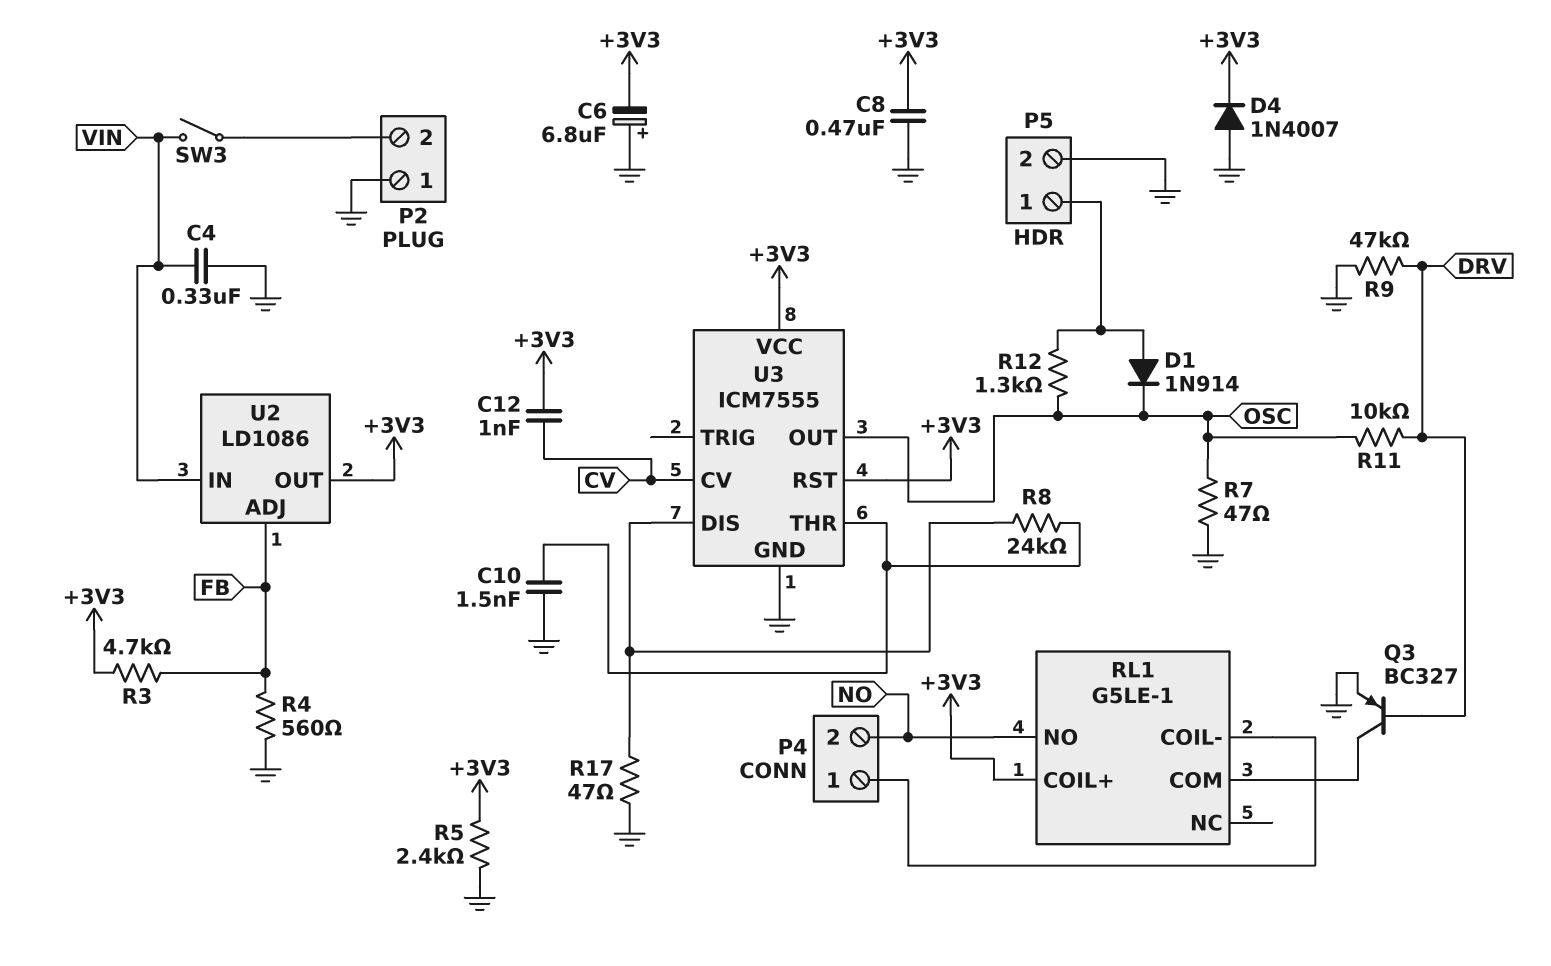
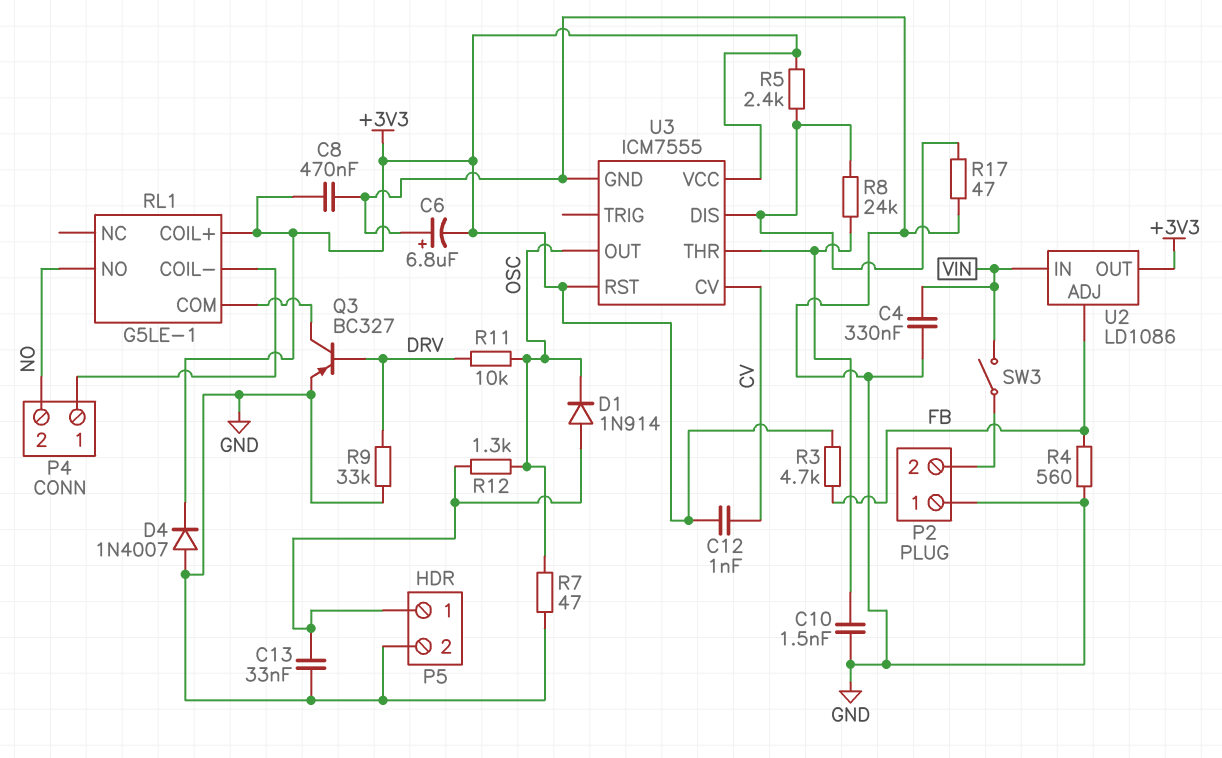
C13: none -> 33nF (GND, P5/1)
R5: 2.4k (+3V3, GND) -> 2.4k (+3V3, U3/DIS)
R9: 47k (DRV, GND) -> 33k (DRV, GND)

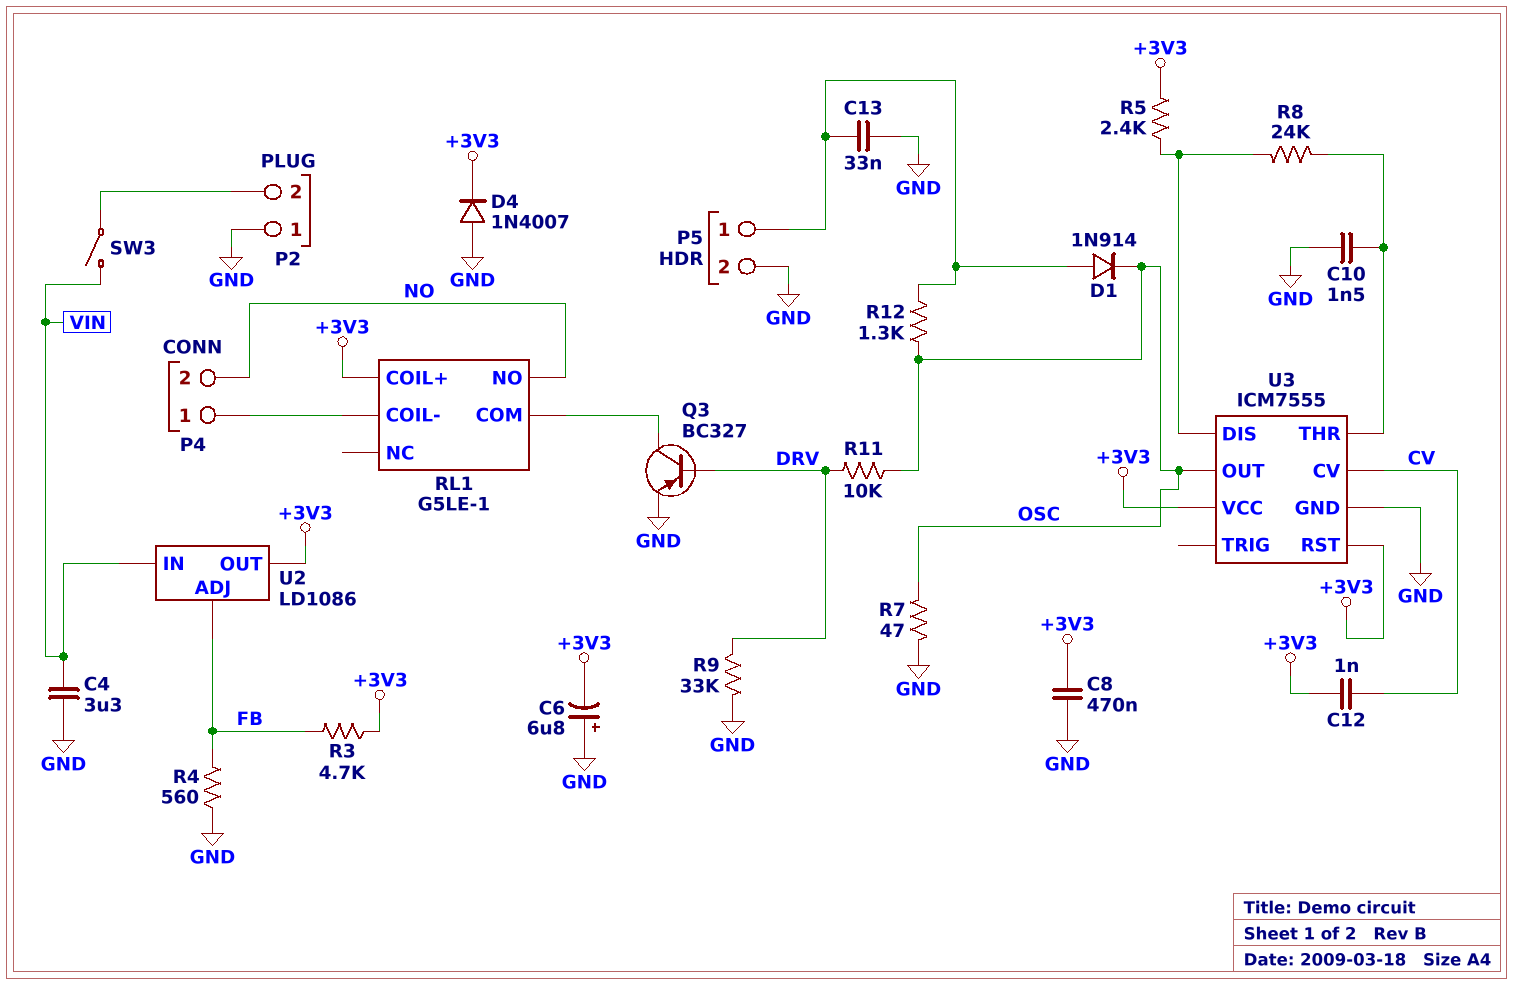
C4: 330nF (GND, VIN) -> 3.3uF (GND, VIN)
R17: 47 (GND, U3/DIS) -> none

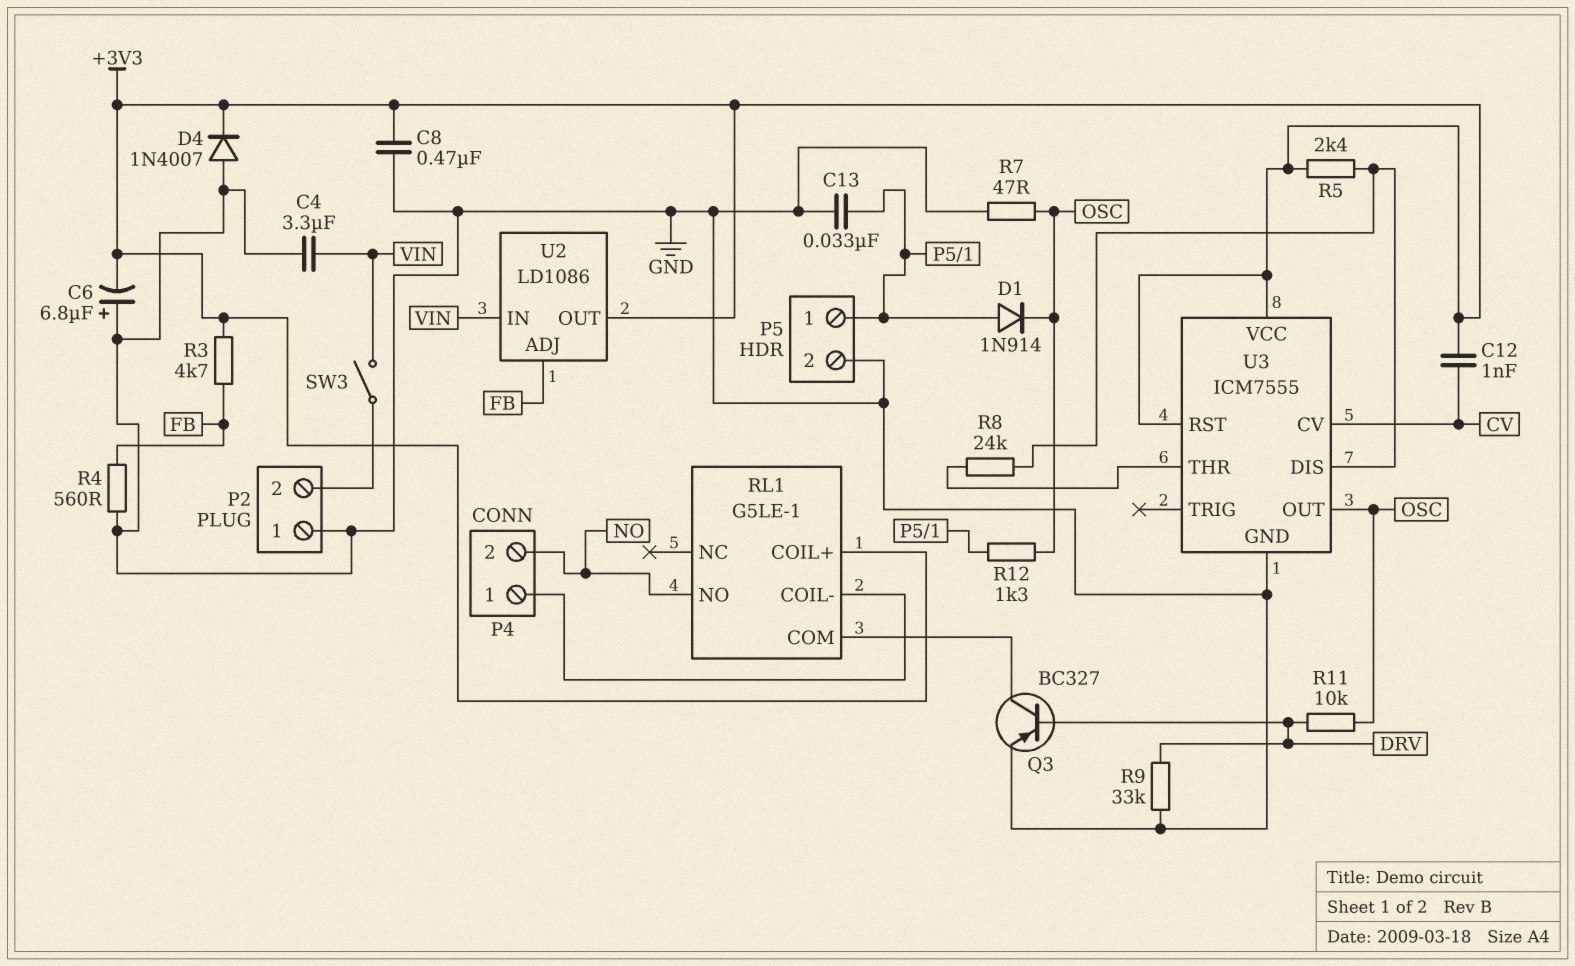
C10: 1.5nF (GND, U3/THR) -> none

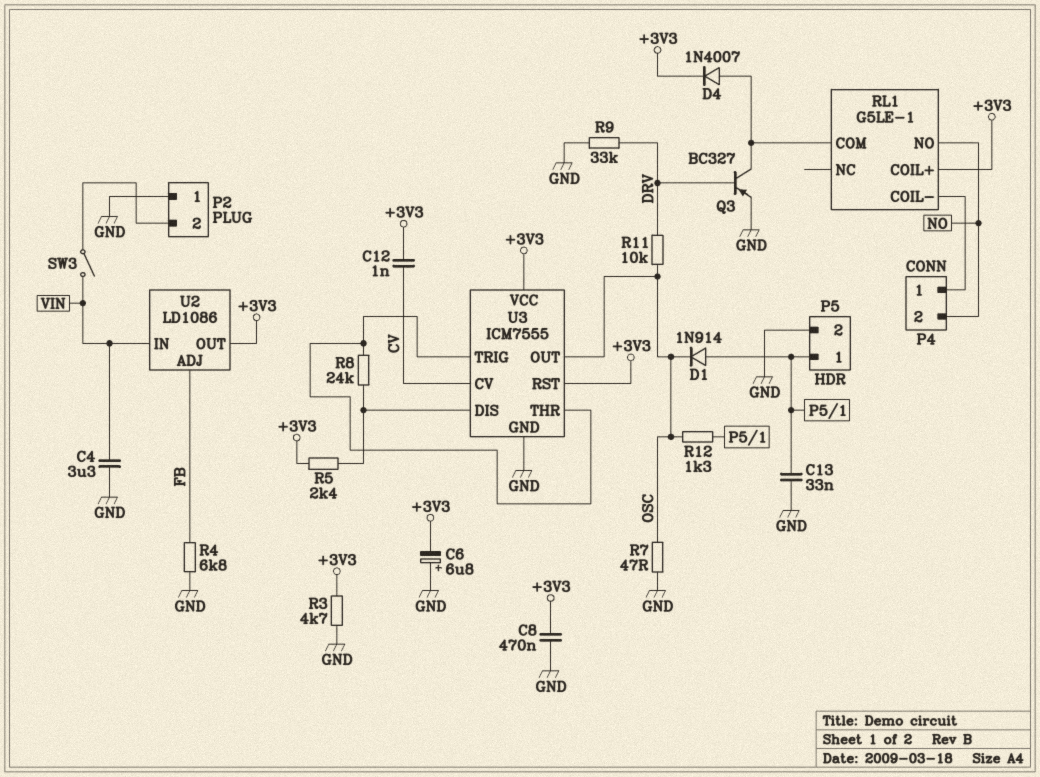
D4: diode 1N4007 (A GND, K +3V3) -> diode 1N4007 (A RL1/COM, K +3V3)
R3: 4.7k (+3V3, FB) -> 4.7k (+3V3, GND)
R4: 560 (FB, GND) -> 6.8k (FB, GND)
U3 pin TRIG: none -> U3/THR

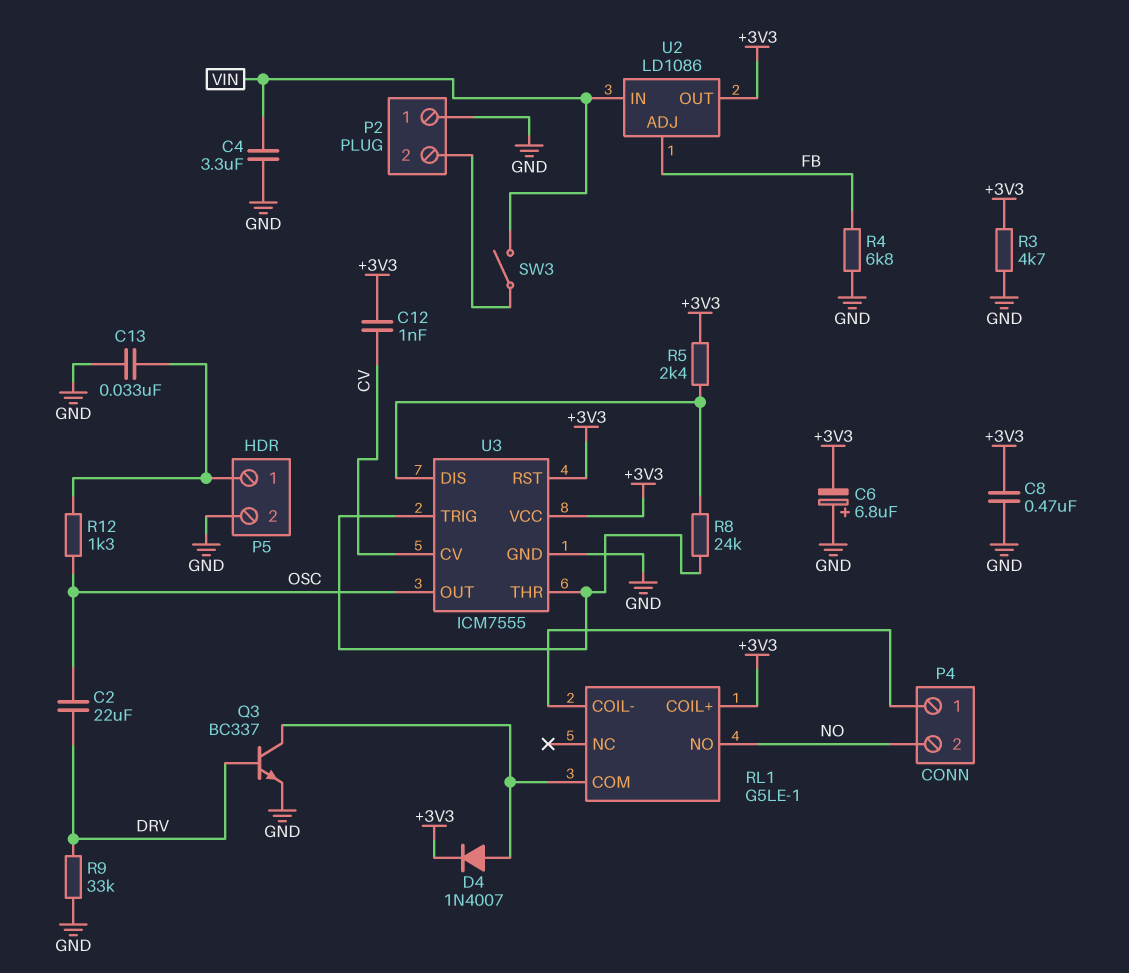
C2: none -> 22uF (DRV, OSC)
D1: diode 1N914 (A P5/1, K OSC) -> none
Q3: PNP BC327 (B DRV, C RL1/COM, E GND) -> NPN BC337 (B DRV, C RL1/COM, E GND)
R7: 47 (GND, OSC) -> none
R11: 10k (DRV, OSC) -> none

